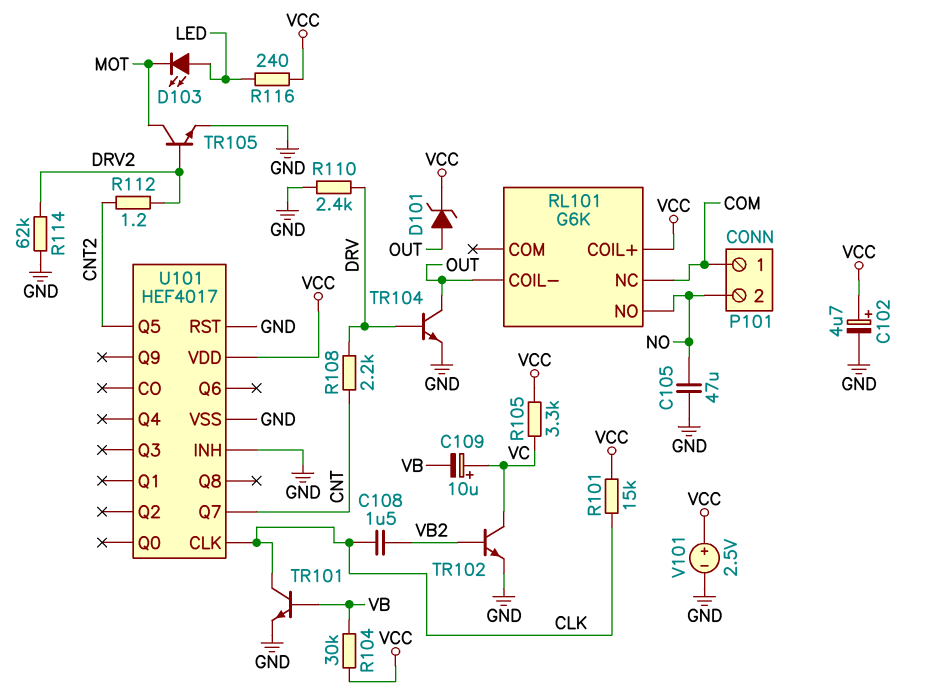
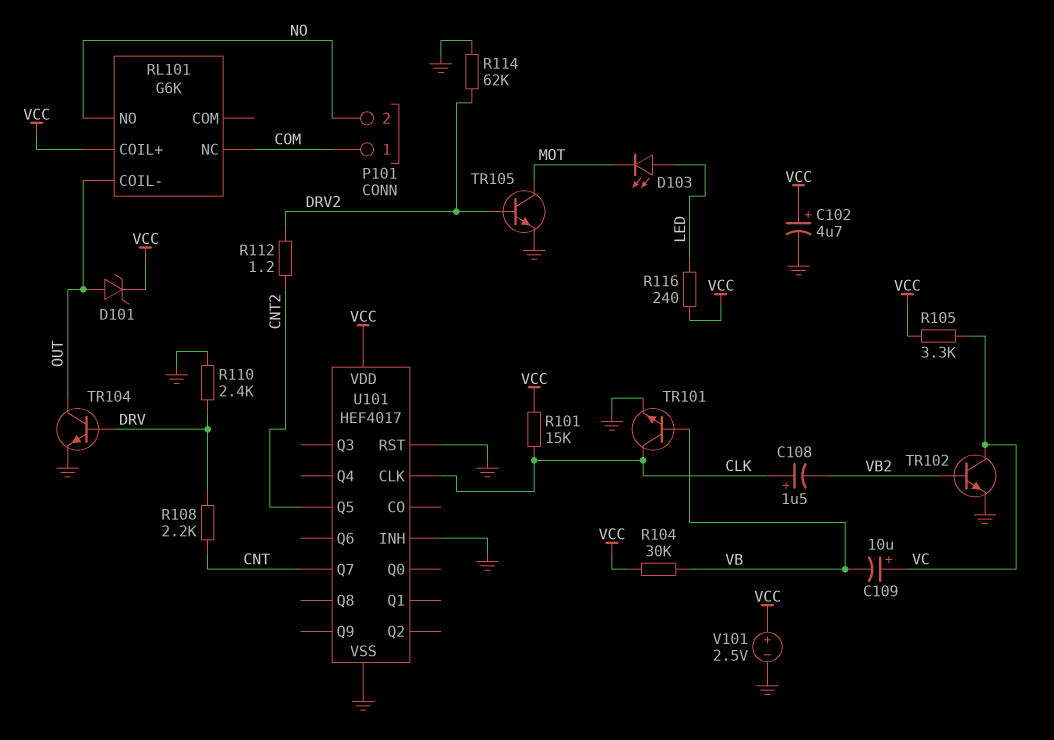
C105: 47uF (GND, NO) -> none
C108: 1.5uF (CLK, VB2) -> 1.5uF (plus CLK, minus VB2)

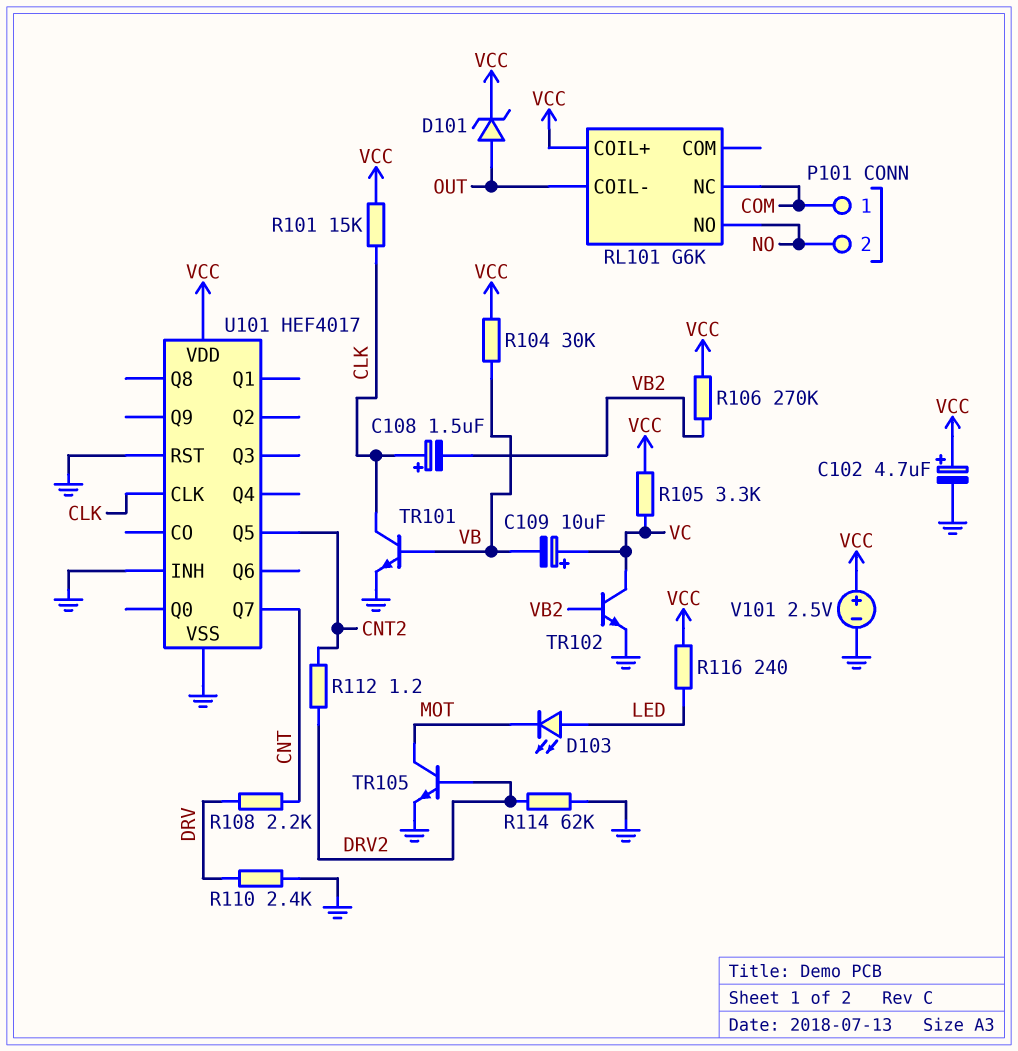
R106: none -> 270k (VB2, VCC)
TR104: NPN (B DRV, C OUT, E GND) -> none

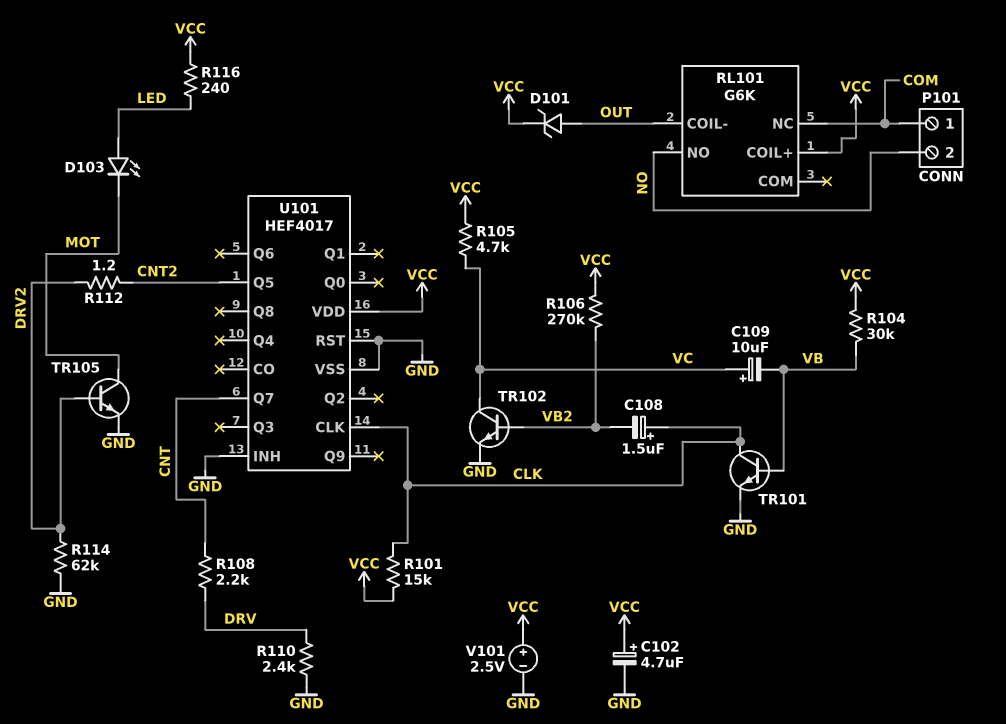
R105: 3.3k (VC, VCC) -> 4.7k (VC, VCC)

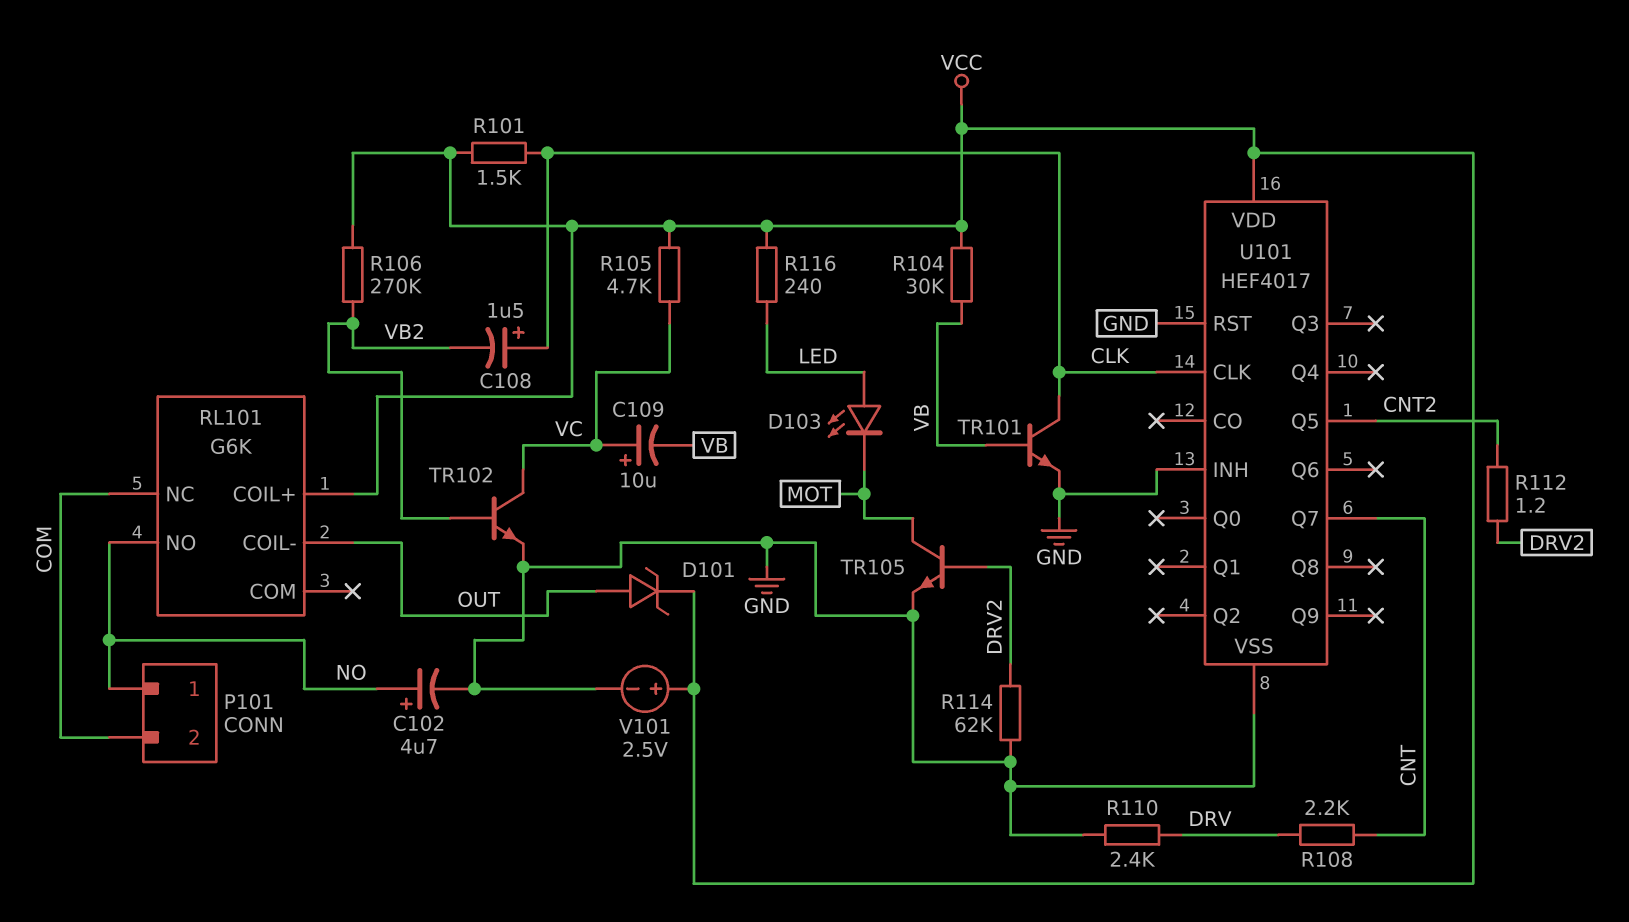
C102: 4.7uF (plus VCC, minus GND) -> 4.7uF (plus NO, minus GND)
P101 pin 1: COM -> NO
P101 pin 2: NO -> COM
R101: 15k (CLK, VCC) -> 1.5k (CLK, VCC)

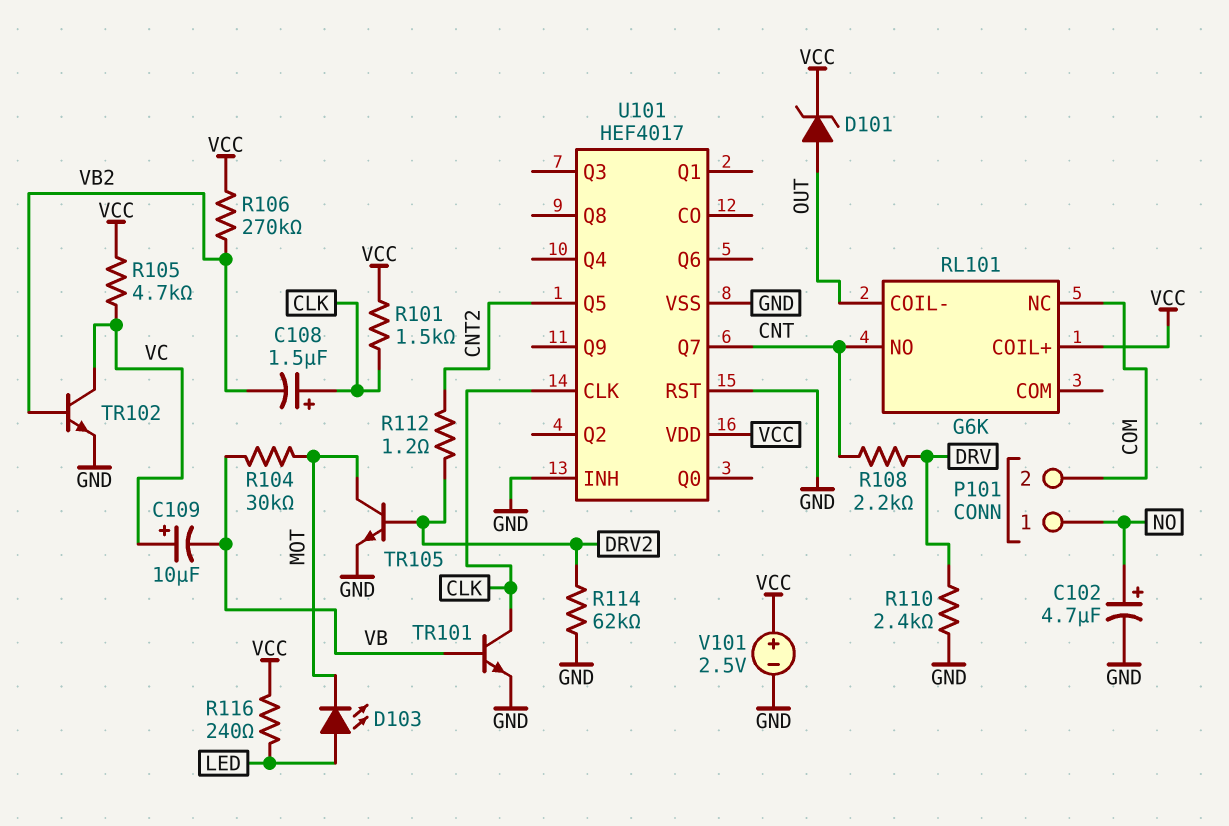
R104: 30k (VB, VCC) -> 30k (MOT, VB)
RL101 pin NO: NO -> CNT

